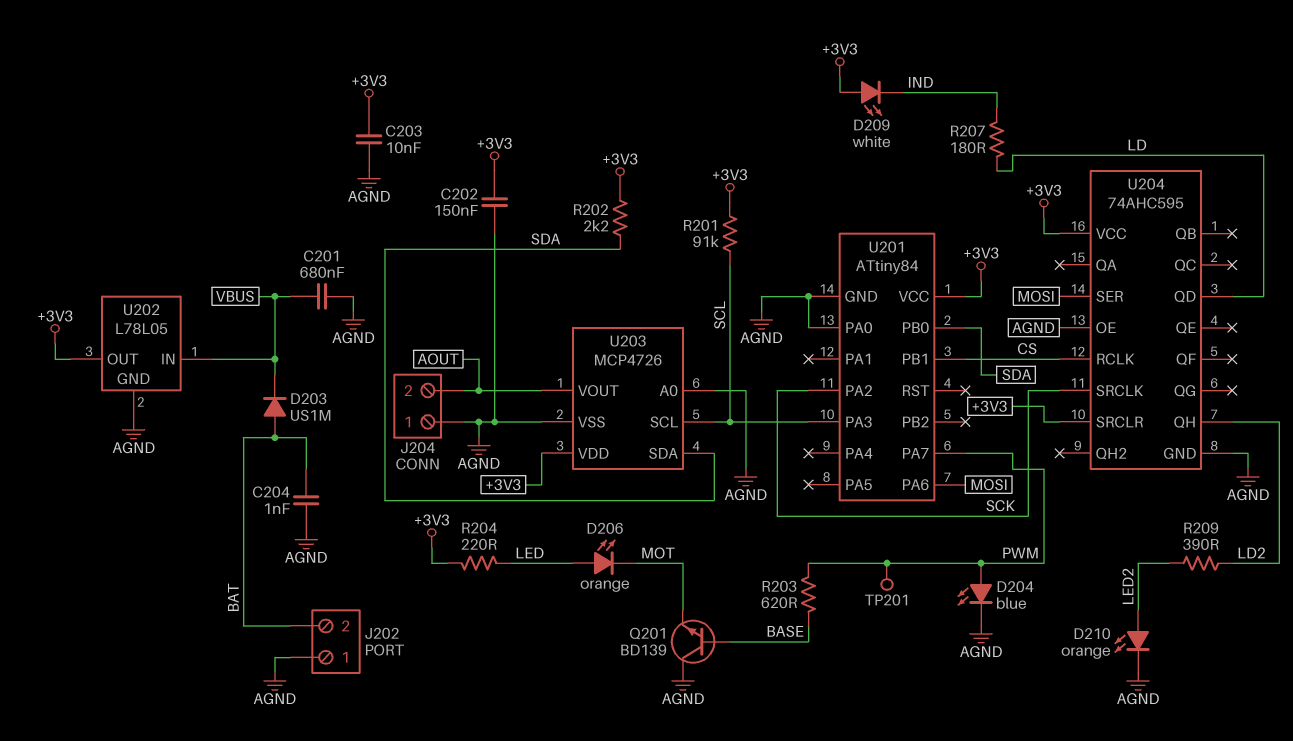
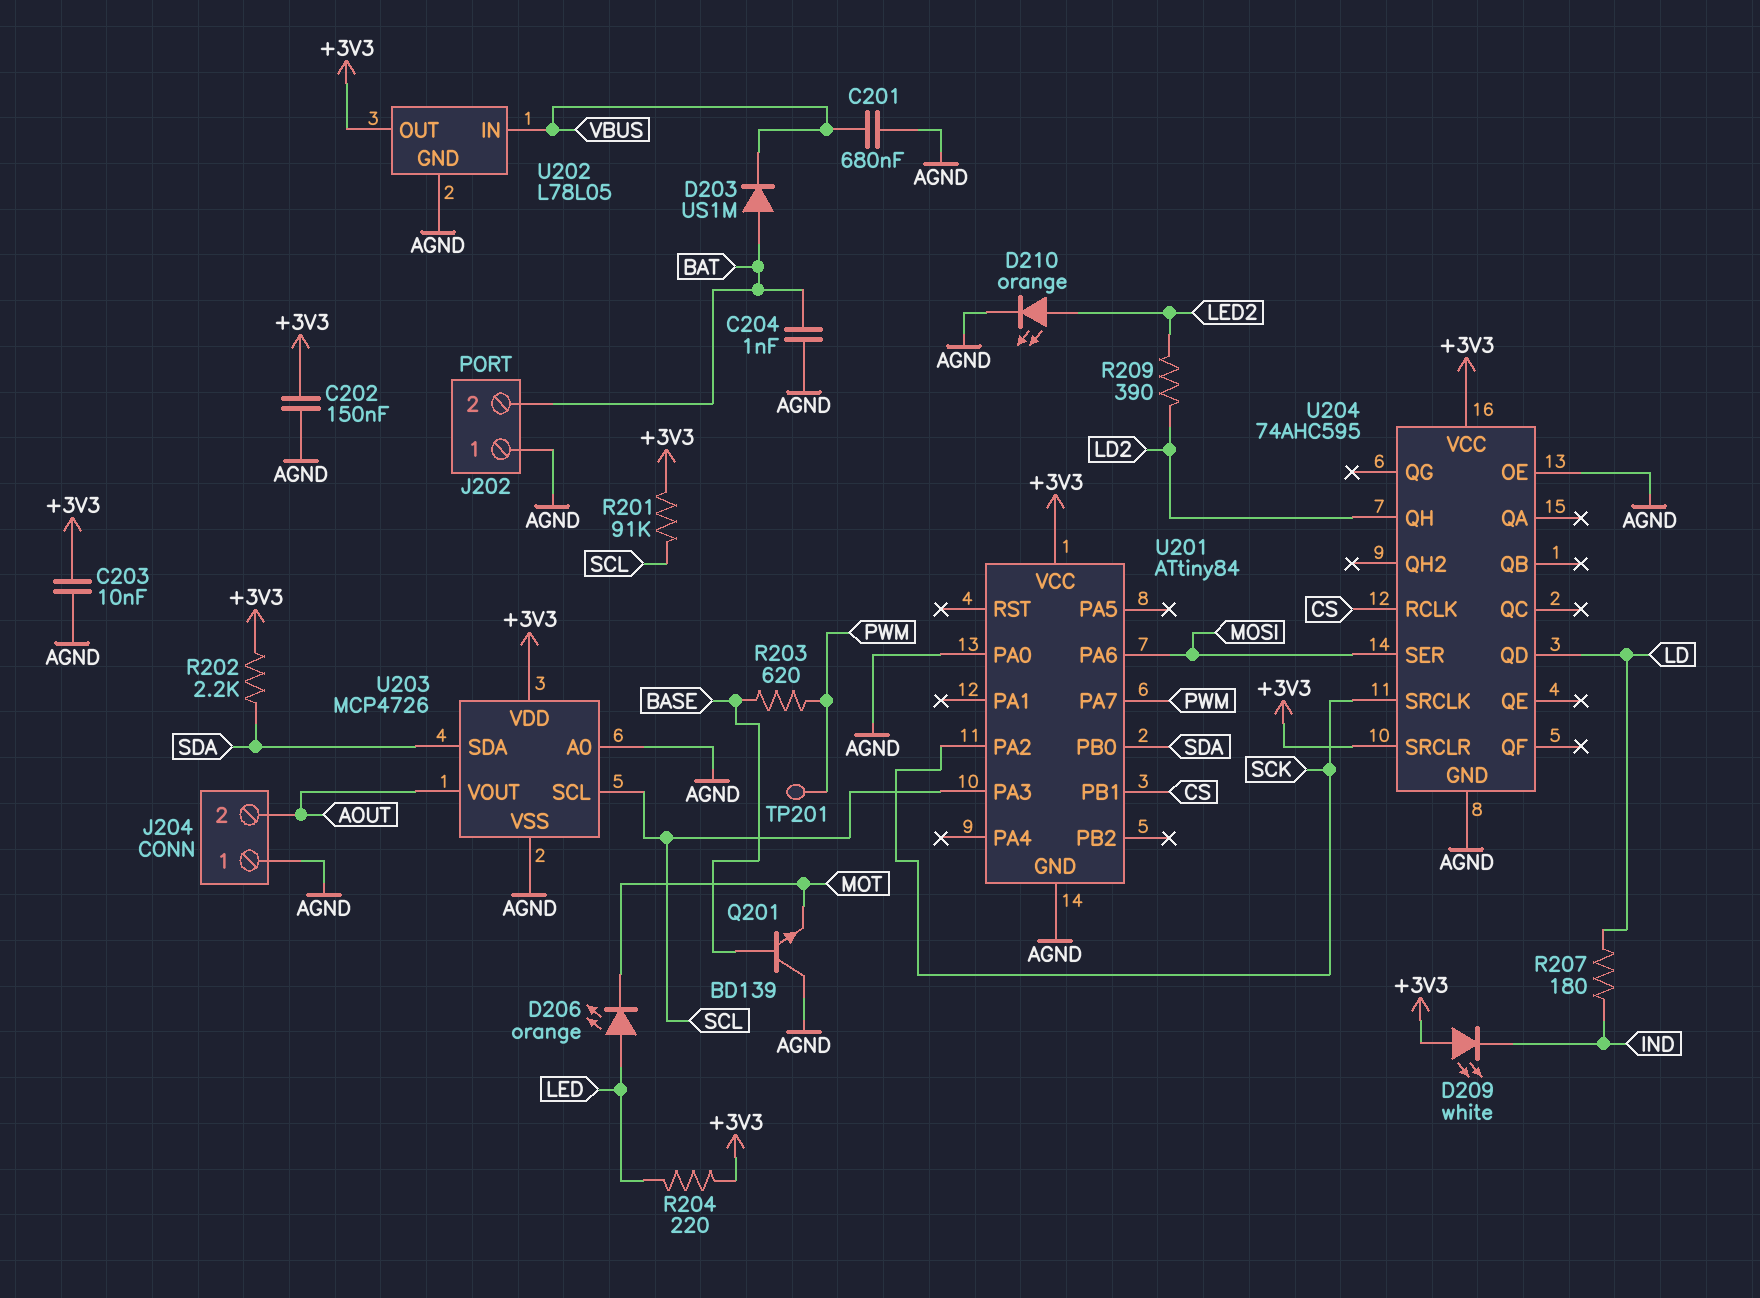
D204: LED blue (A PWM, K AGND) -> none

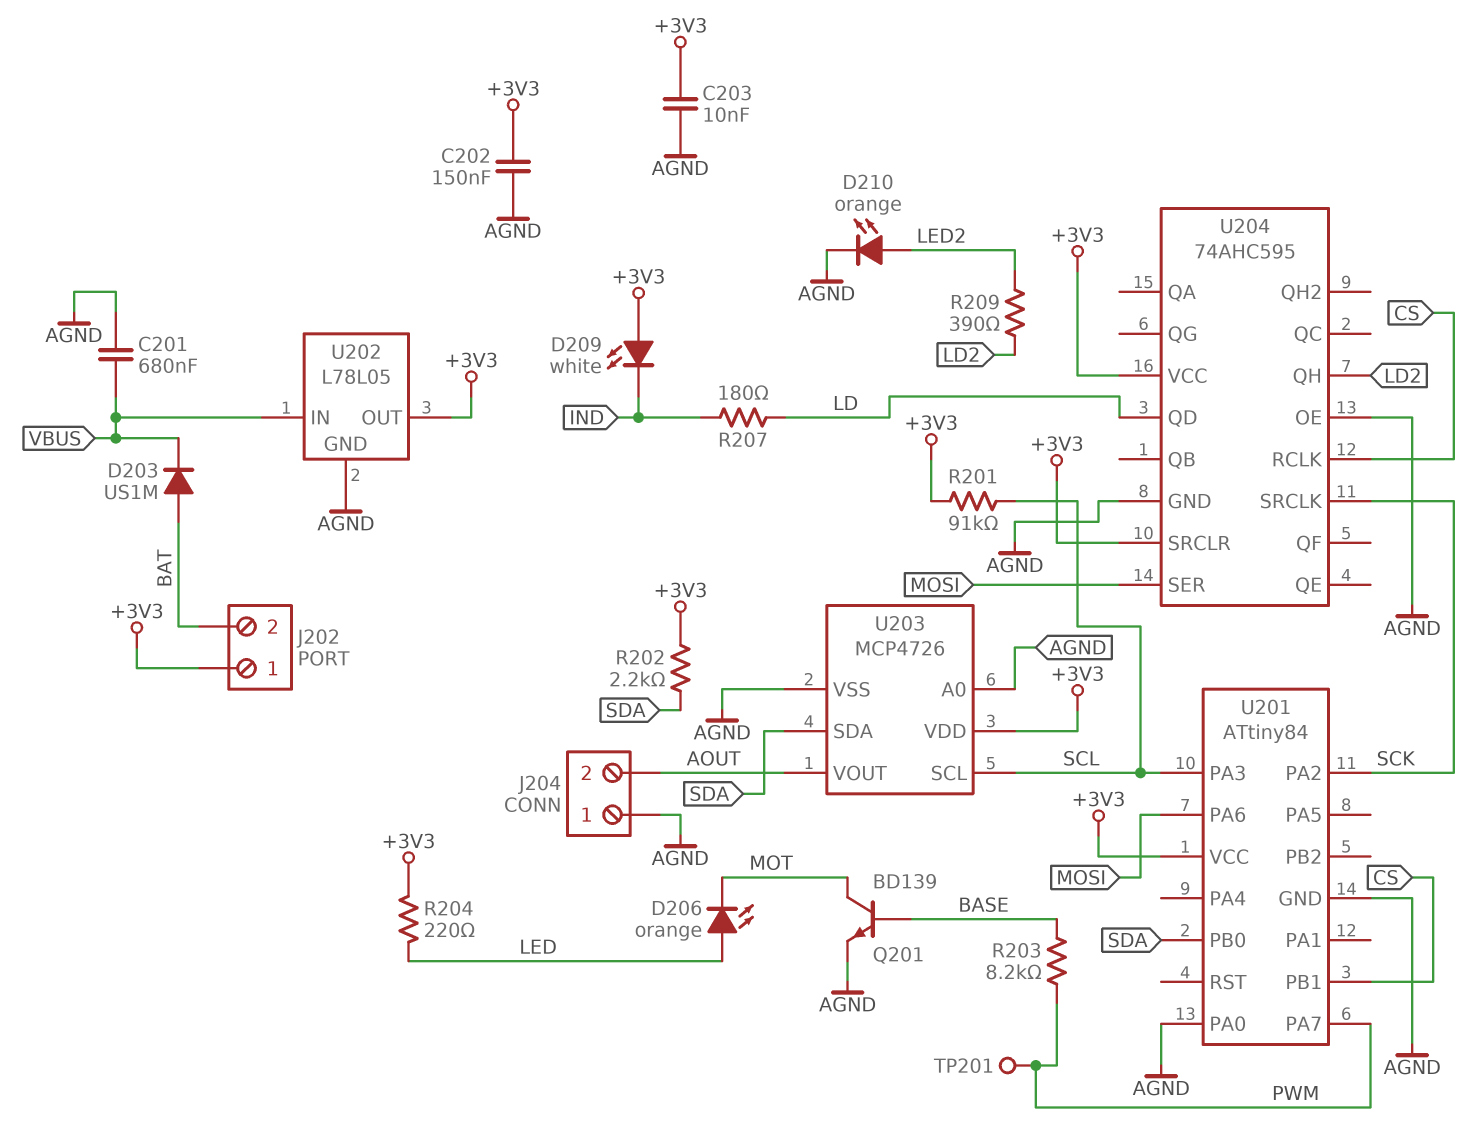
C204: 1nF (AGND, BAT) -> none
J202 pin 1: AGND -> +3V3
Q201: NPN BD139 (B BASE, C AGND, E MOT) -> NPN BD139 (B BASE, C MOT, E AGND)
R203: 620 (BASE, PWM) -> 8.2k (BASE, PWM)

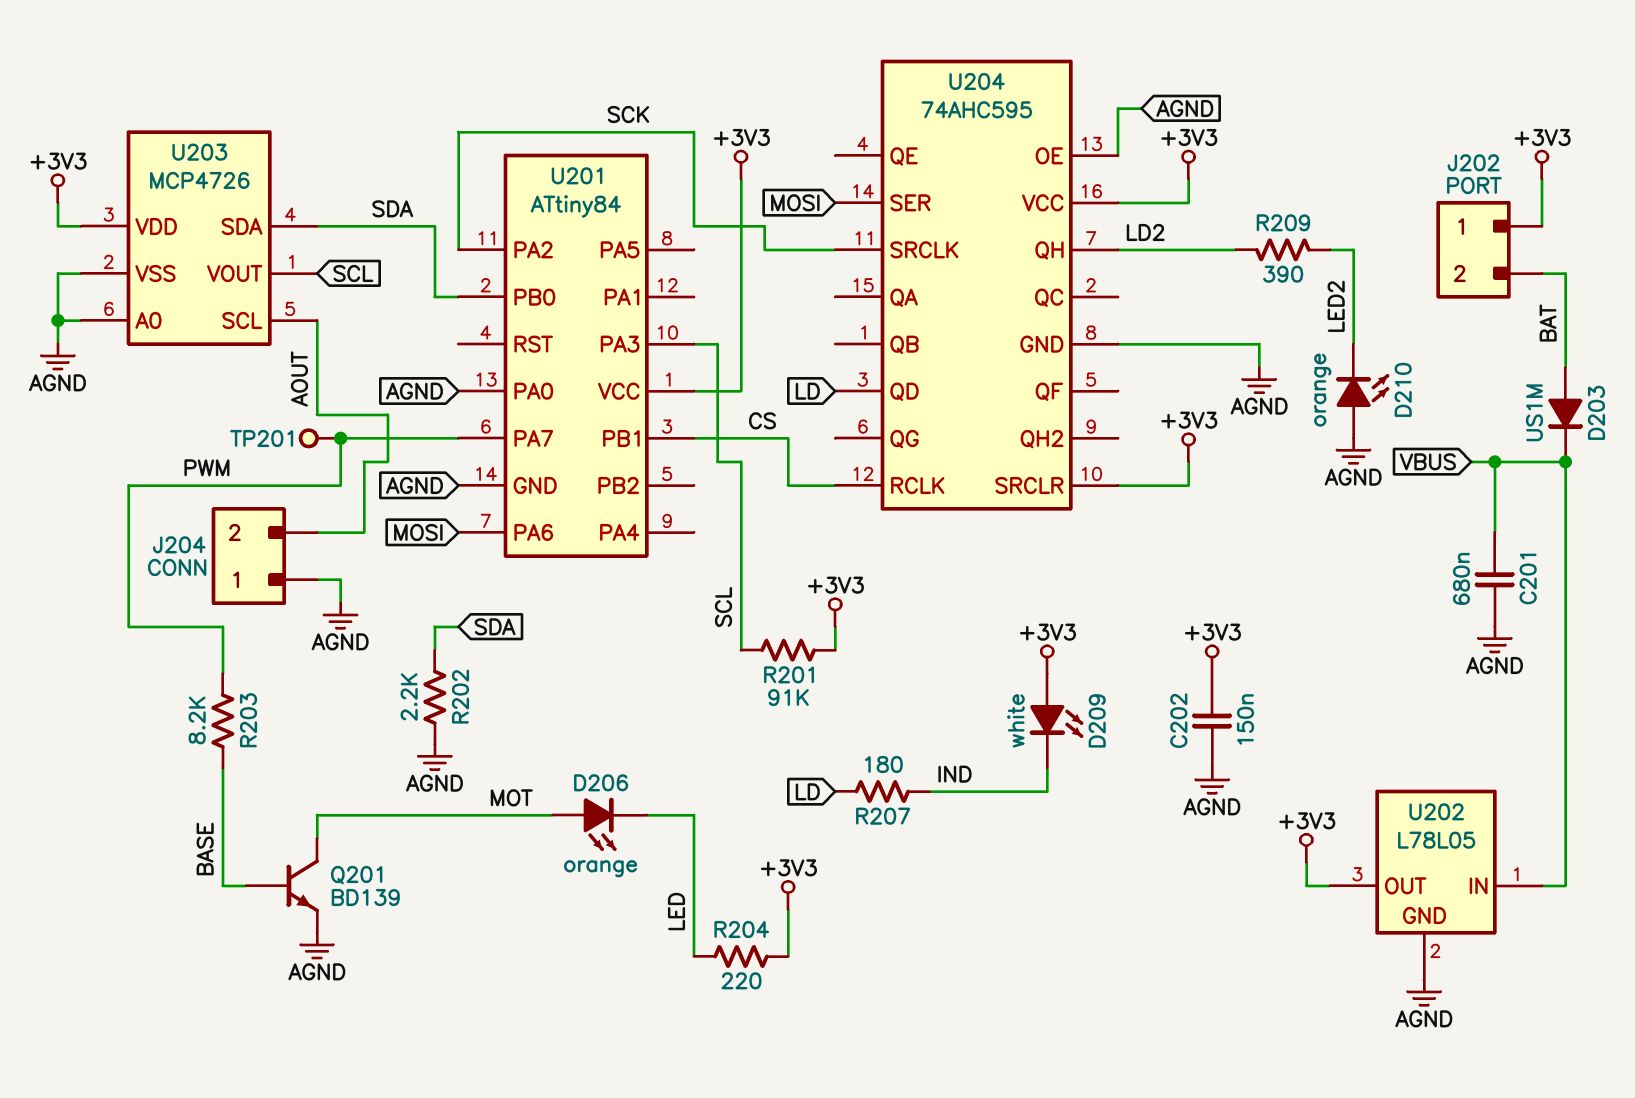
C203: 10nF (+3V3, AGND) -> none
D206: LED orange (A LED, K MOT) -> LED orange (A MOT, K LED)
D210: LED orange (A LED2, K AGND) -> LED orange (A AGND, K LED2)
R202: 2.2k (+3V3, SDA) -> 2.2k (AGND, SDA)
U203 pin SCL: SCL -> AOUT
U203 pin VOUT: AOUT -> SCL

